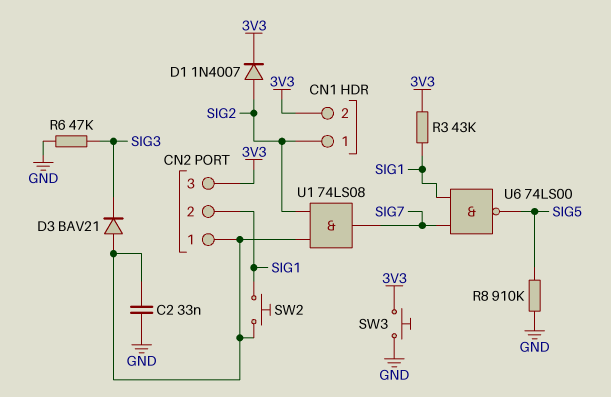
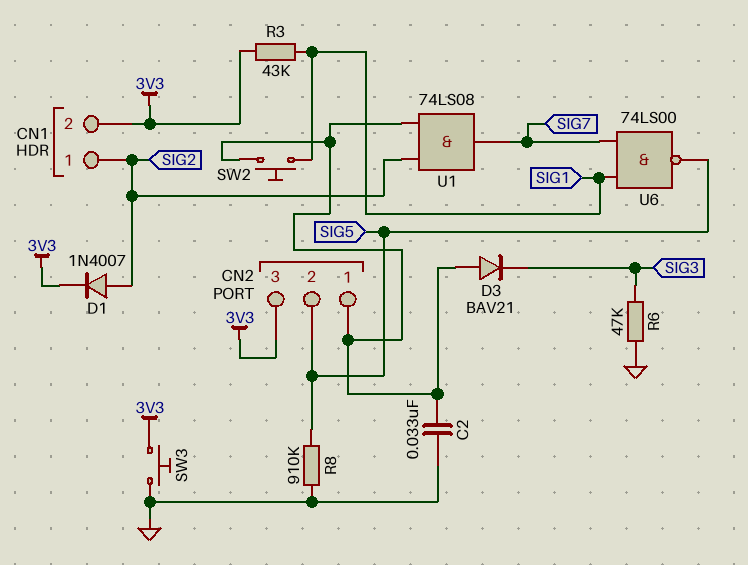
CN2 pin 2: SIG1 -> SIG5

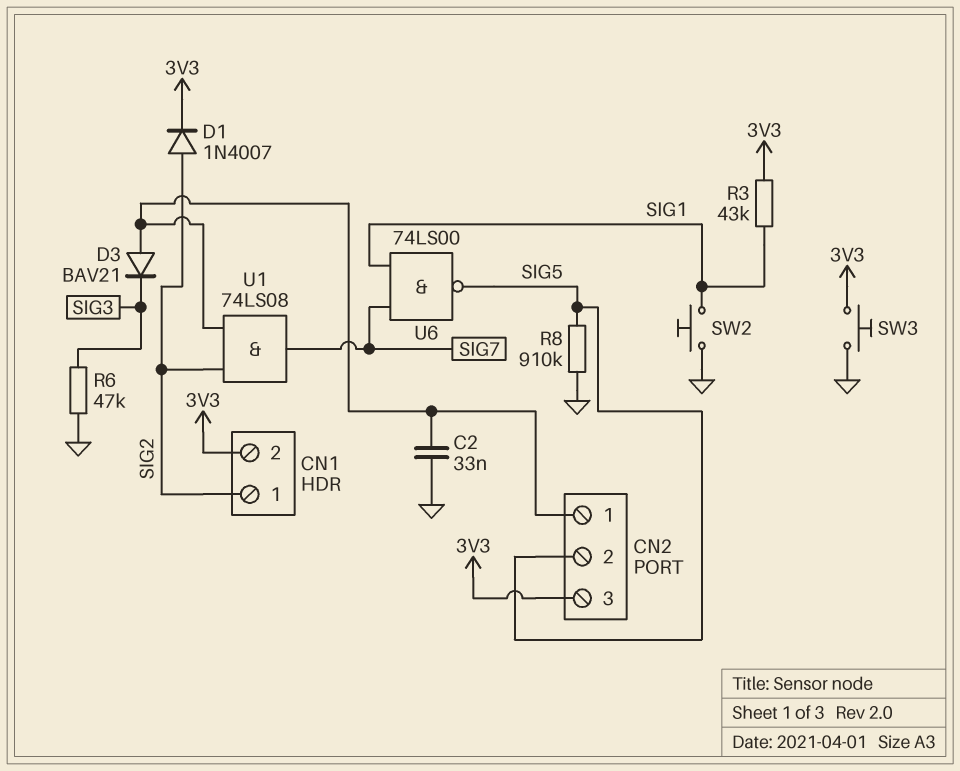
SW2: button (CN2/1, SIG1) -> button (GND, SIG1)

